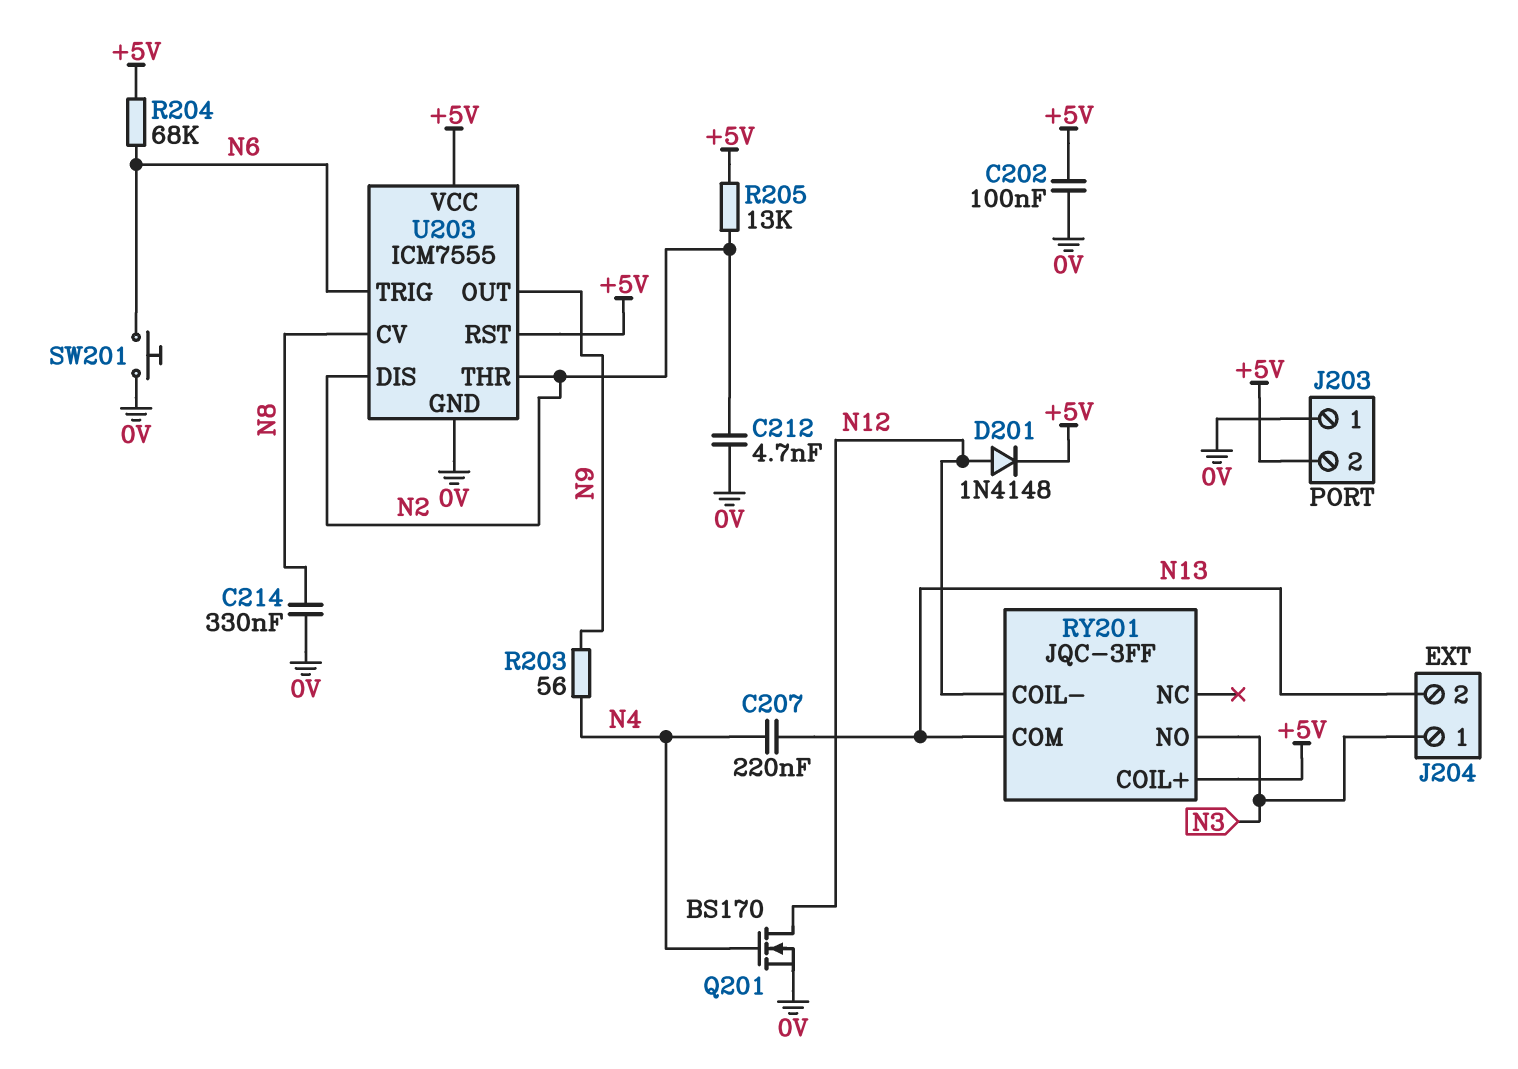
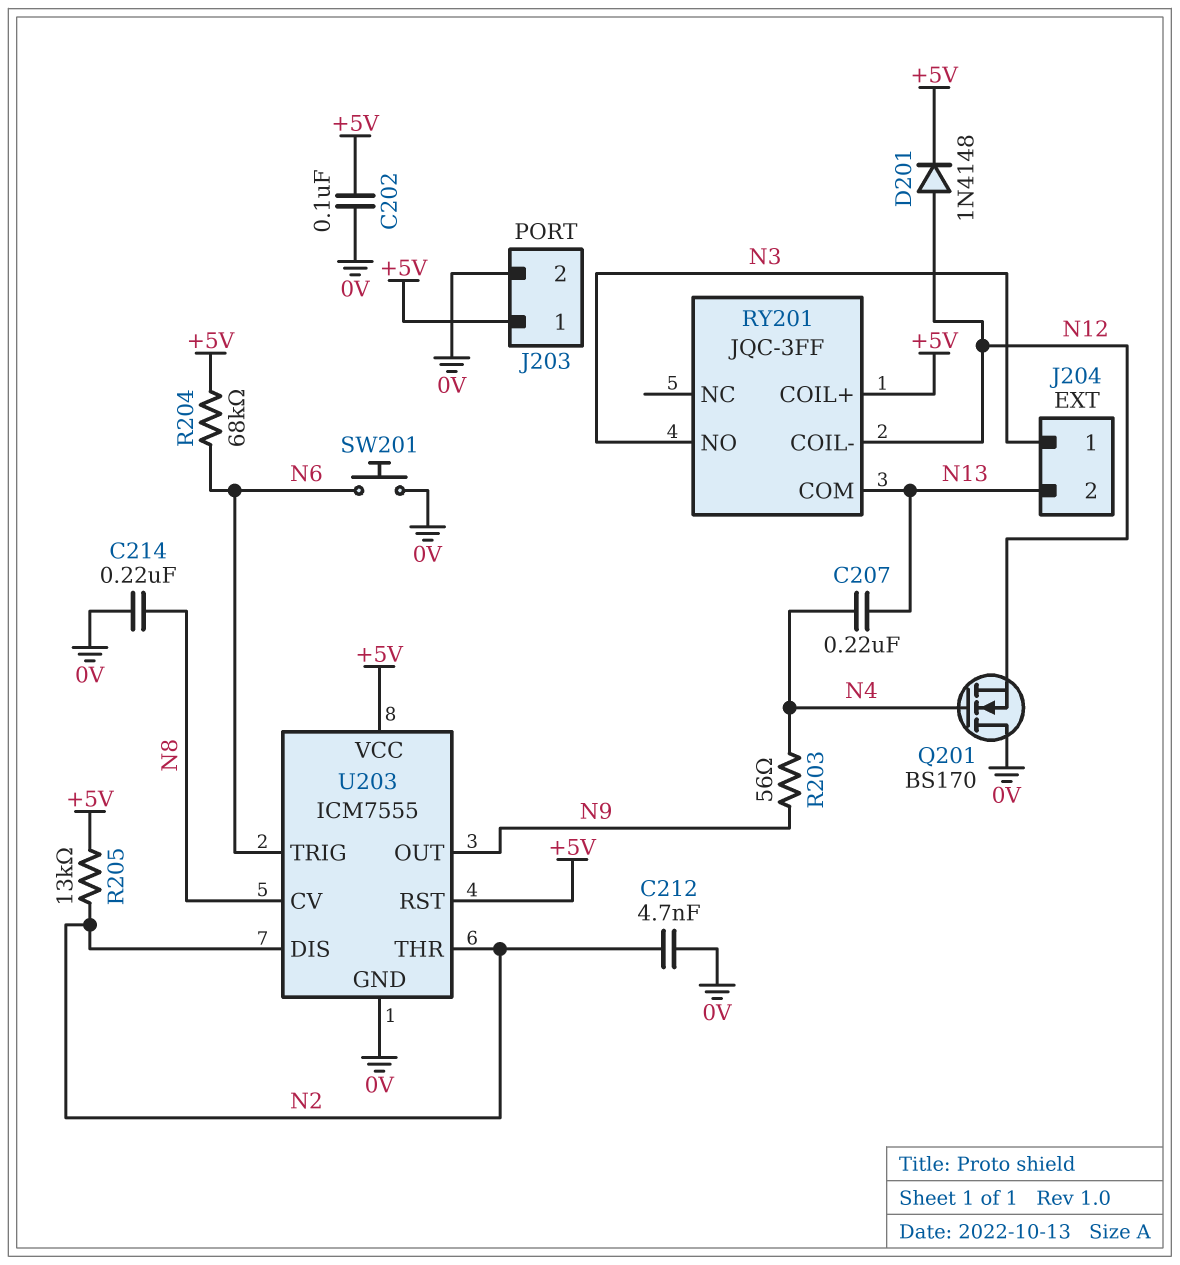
C214: 330nF (0V, N8) -> 220nF (0V, N8)
J203 pin 1: 0V -> +5V
J203 pin 2: +5V -> 0V
Q201: NMOS BS170 (G N4, D N12, S 0V) -> NMOS BS170 (G N4, D 0V, S N12)

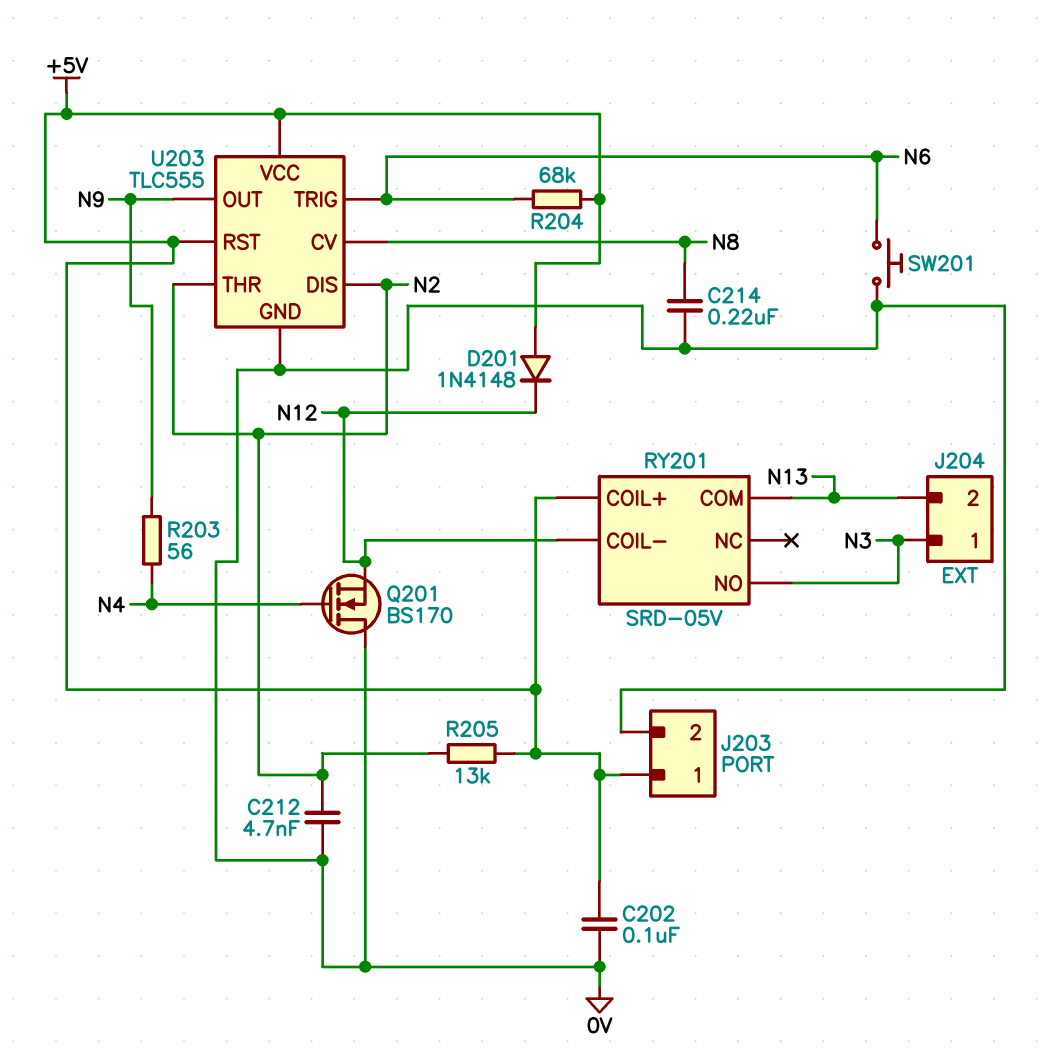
C207: 220nF (N4, N13) -> none
D201: diode 1N4148 (A N12, K +5V) -> diode 1N4148 (A +5V, K N12)
RY201: JQC-3FF -> SRD-05V
U203: ICM7555 -> TLC555

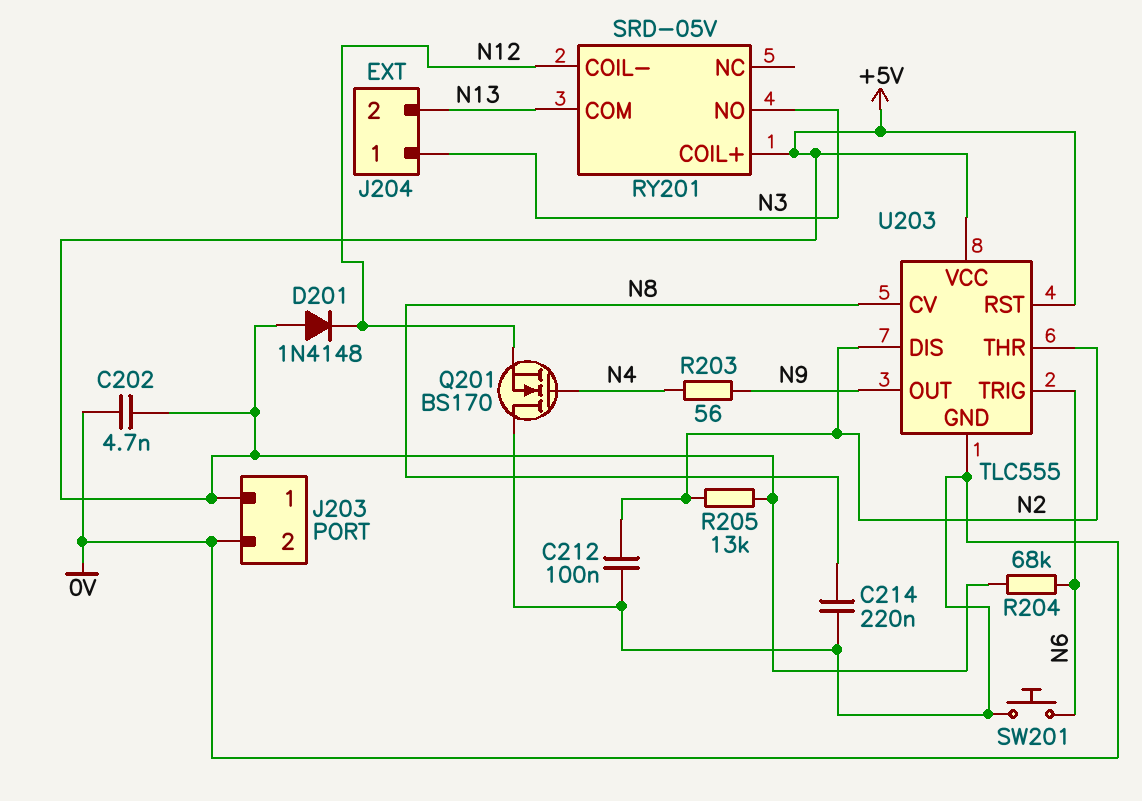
C202: 100nF (+5V, 0V) -> 4.7nF (+5V, 0V)
C212: 4.7nF (0V, N2) -> 100nF (0V, N2)

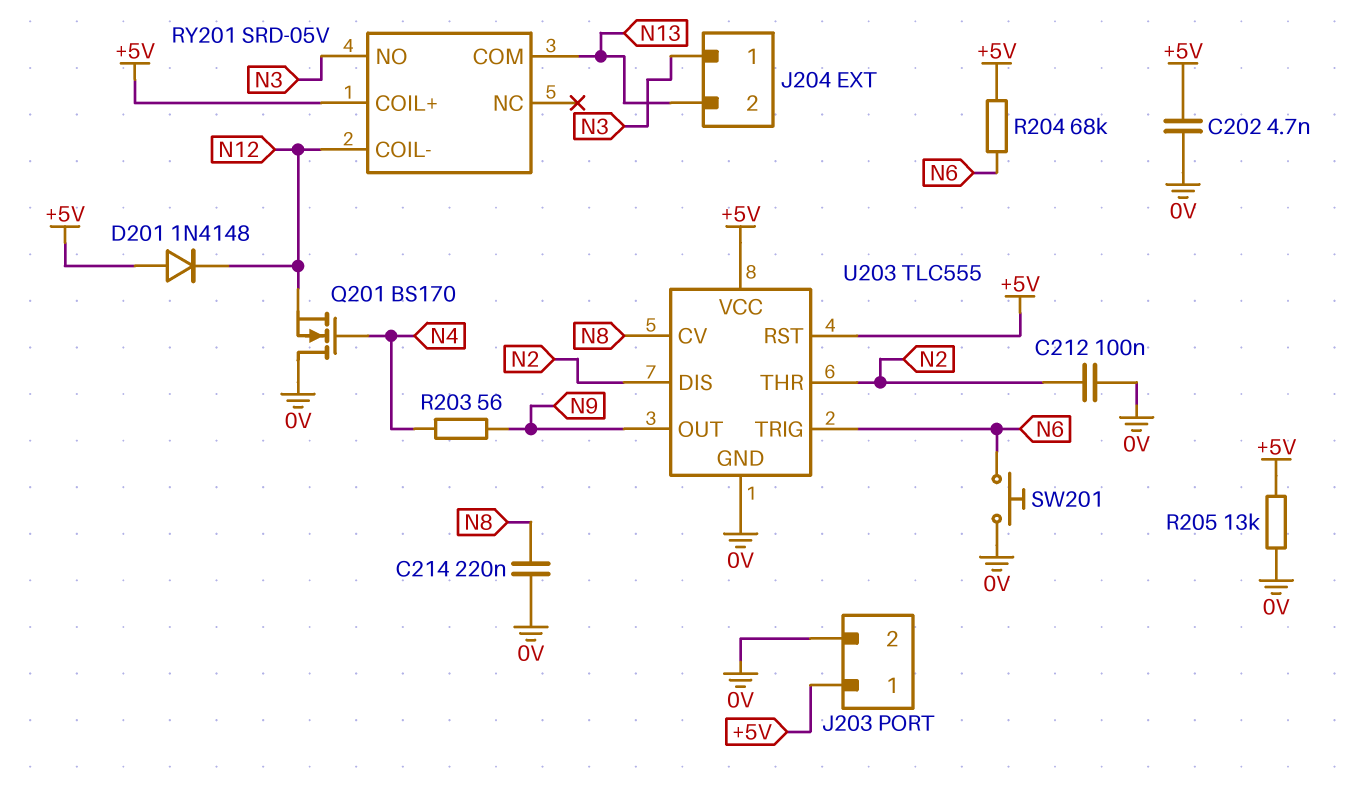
R205: 13k (+5V, N2) -> 13k (+5V, 0V)

